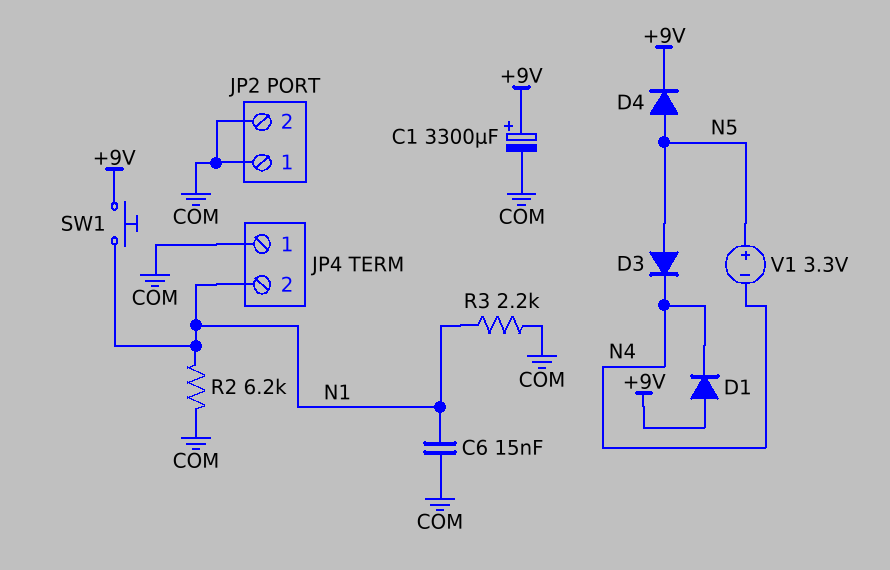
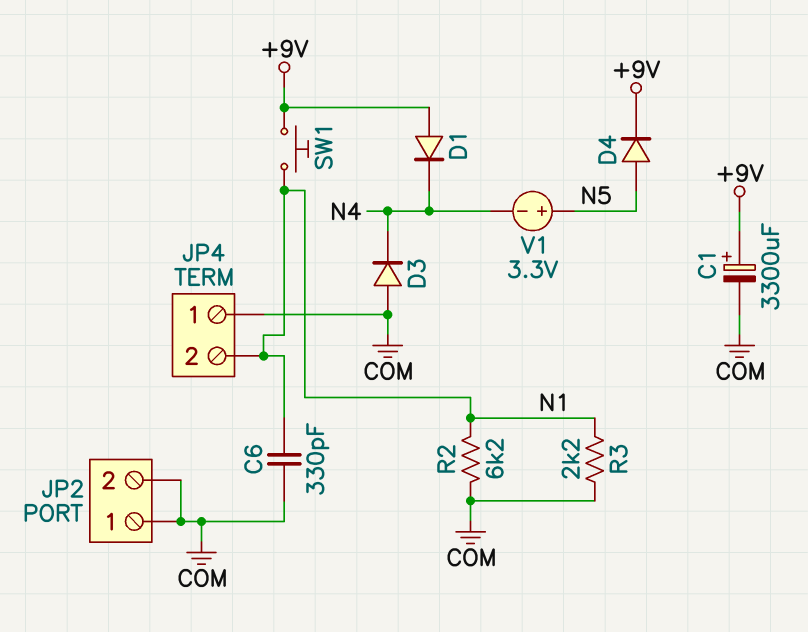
C6: 15nF (COM, N1) -> 330pF (COM, N1)
D3: diode (A N5, K N4) -> diode (A COM, K N4)

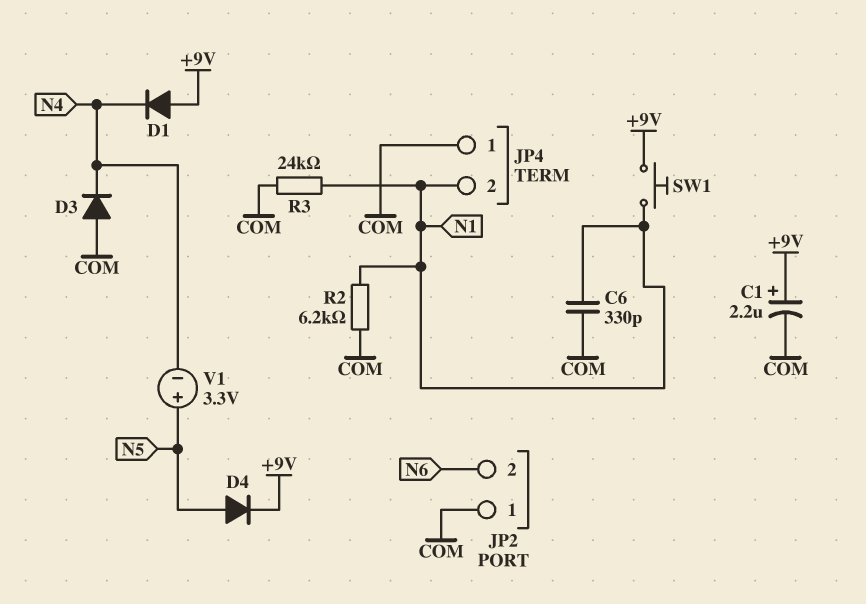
C1: 3300uF (plus +9V, minus COM) -> 2.2uF (plus +9V, minus COM)
JP2 pin 2: COM -> N6
R3: 2.2k (COM, N1) -> 24k (COM, N1)

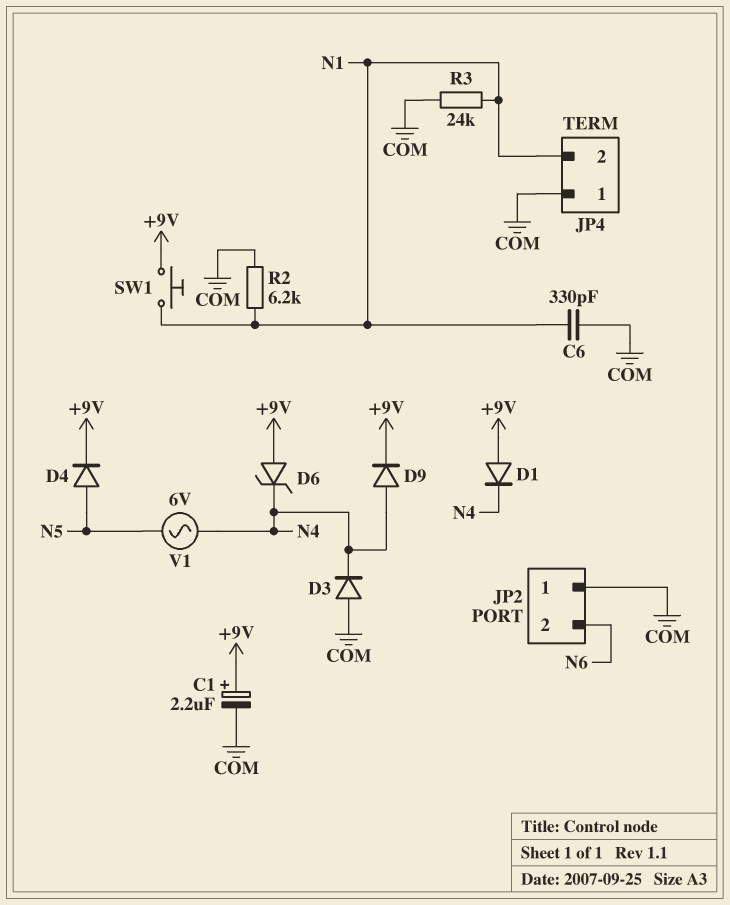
D6: none -> zener (A +9V, K N4)
D9: none -> diode (A N4, K +9V)
V1: 3.3V (plus N5, minus N4) -> AC 6V (N4, N5)

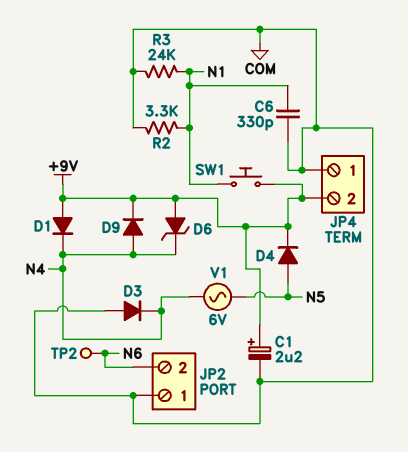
JP4 pin 2: N1 -> +9V
R2: 6.2k (COM, N1) -> 3.3k (COM, N1)
TP2: none -> test point (N6)

